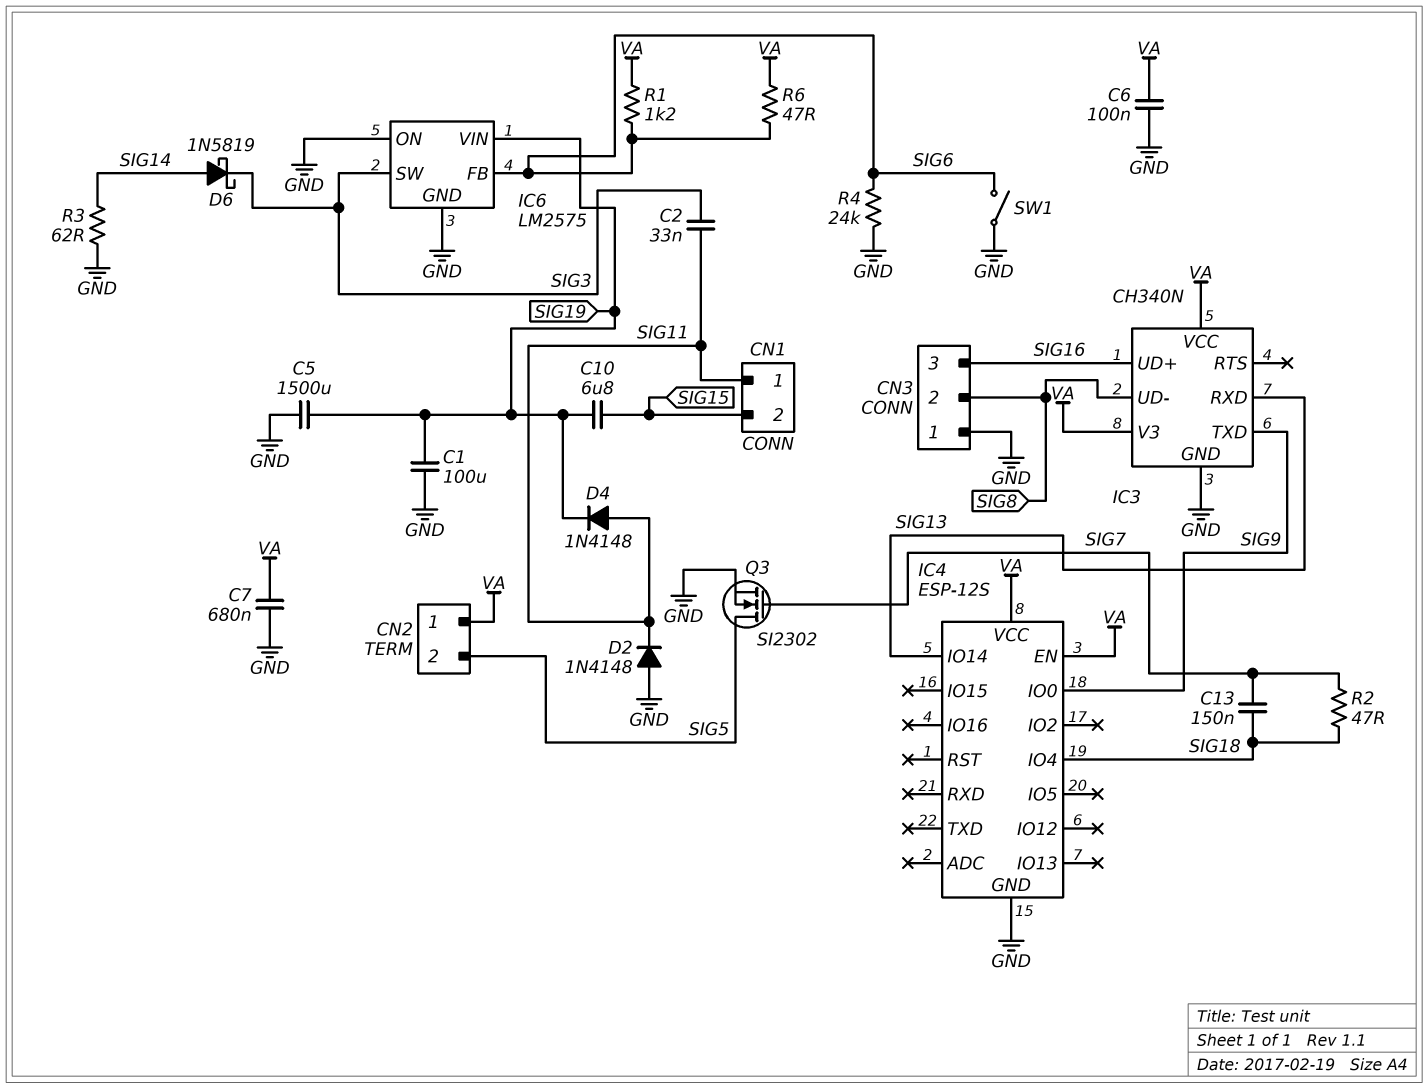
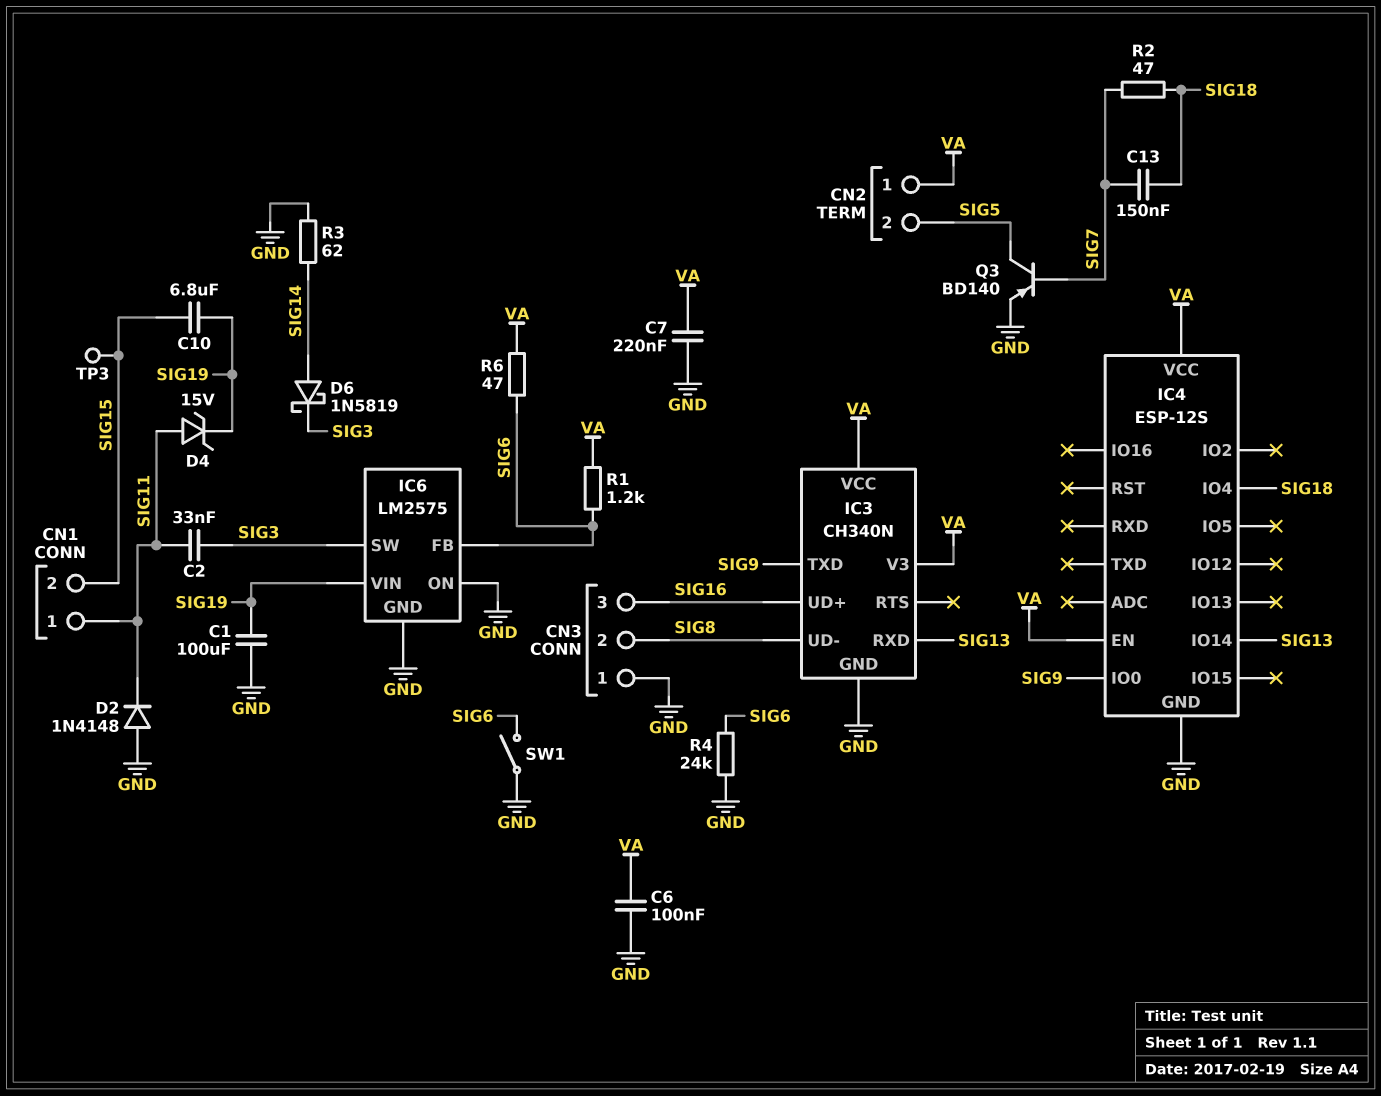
C5: 1500uF (GND, SIG19) -> none
C7: 680nF (GND, VA) -> 220nF (GND, VA)
D4: diode 1N4148 (A SIG11, K SIG19) -> zener 15V (A SIG11, K SIG19)
Q3: NMOS SI2302 (G SIG7, D SIG5, S GND) -> PNP BD140 (B SIG7, C SIG5, E GND)
TP3: none -> test point (SIG15)

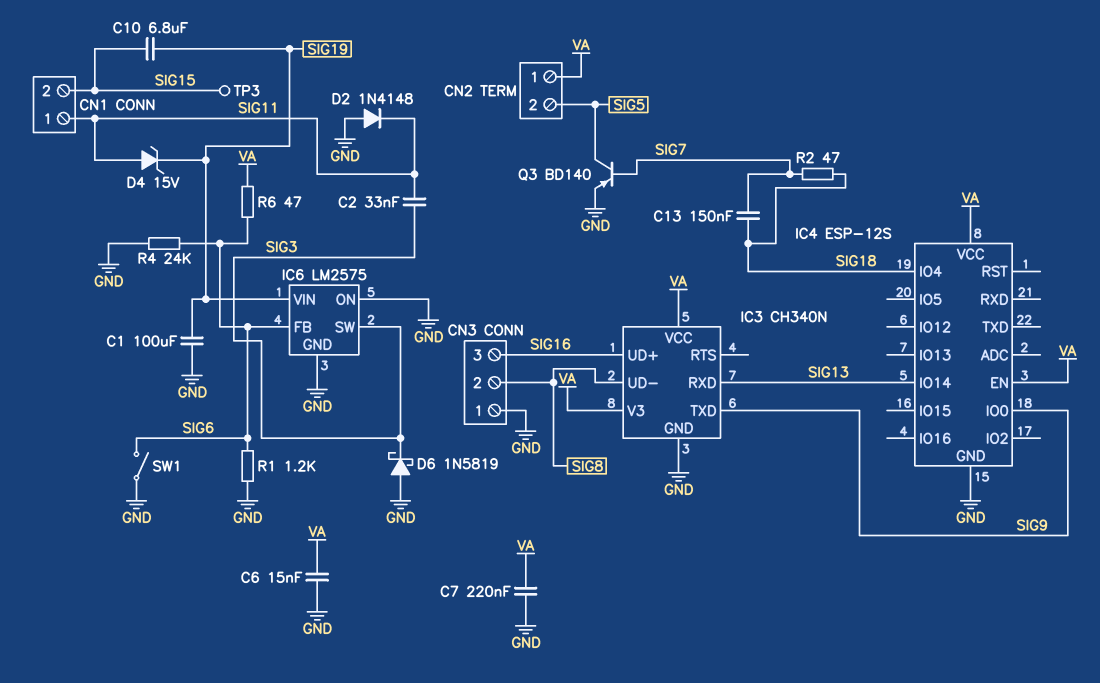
C6: 100nF (GND, VA) -> 15nF (GND, VA)
D6: schottky 1N5819 (A SIG14, K SIG3) -> schottky 1N5819 (A GND, K SIG3)
R1: 1.2k (SIG6, VA) -> 1.2k (GND, SIG6)
R3: 62 (GND, SIG14) -> none

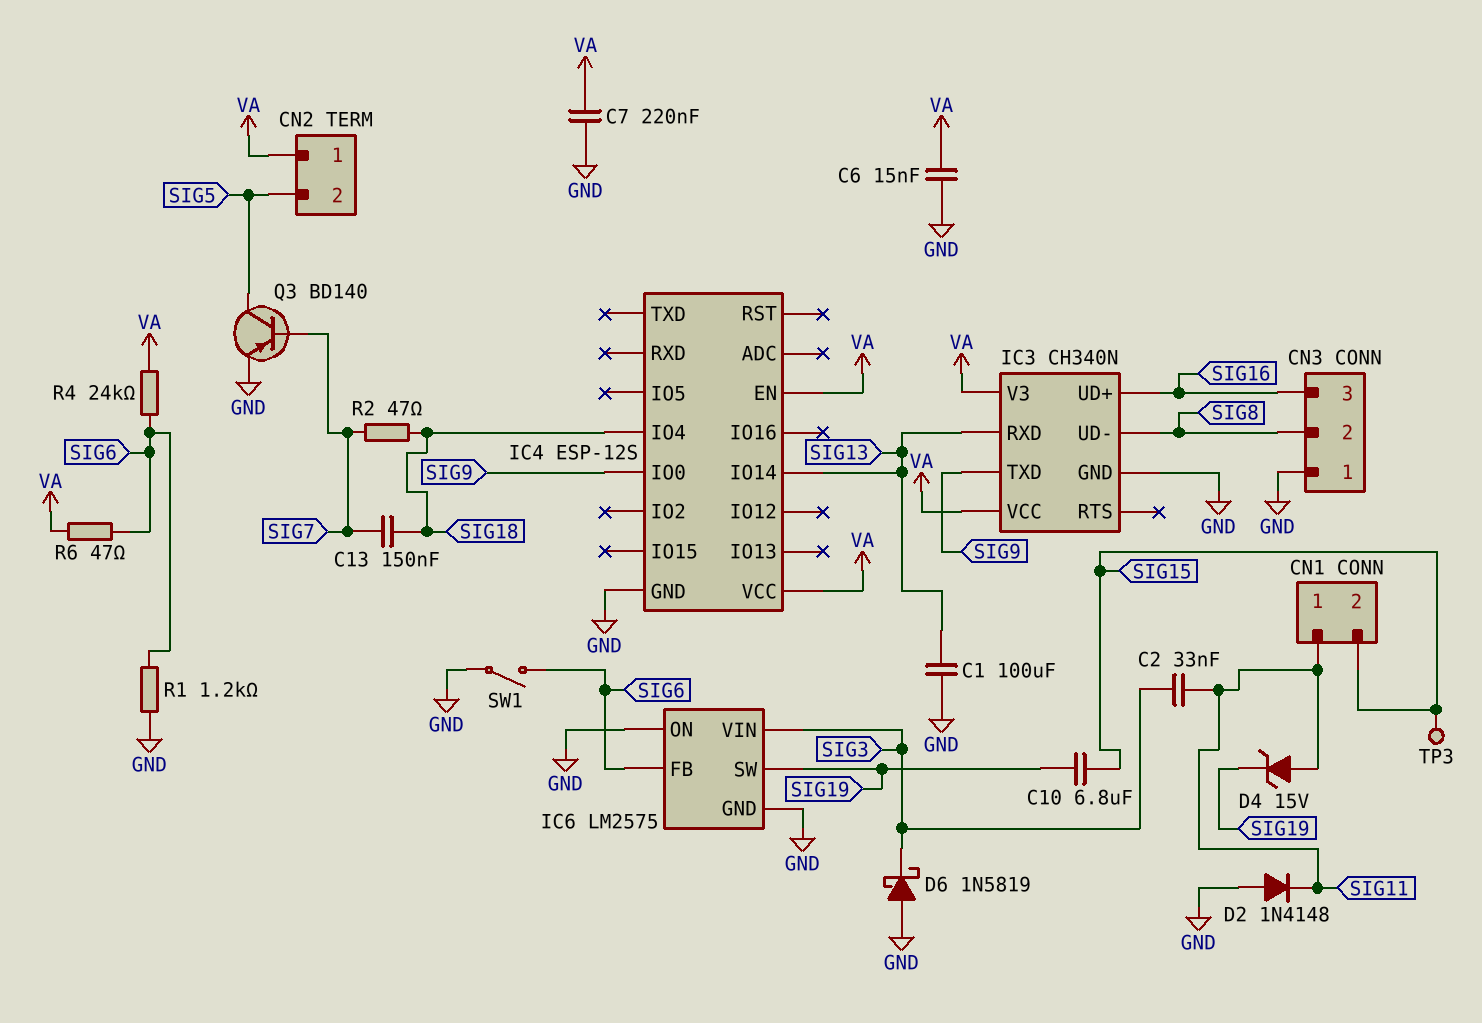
C1: 100uF (GND, SIG19) -> 100uF (GND, SIG13)
IC6 pin SW: SIG3 -> SIG19
IC6 pin VIN: SIG19 -> SIG3
R4: 24k (GND, SIG6) -> 24k (SIG6, VA)

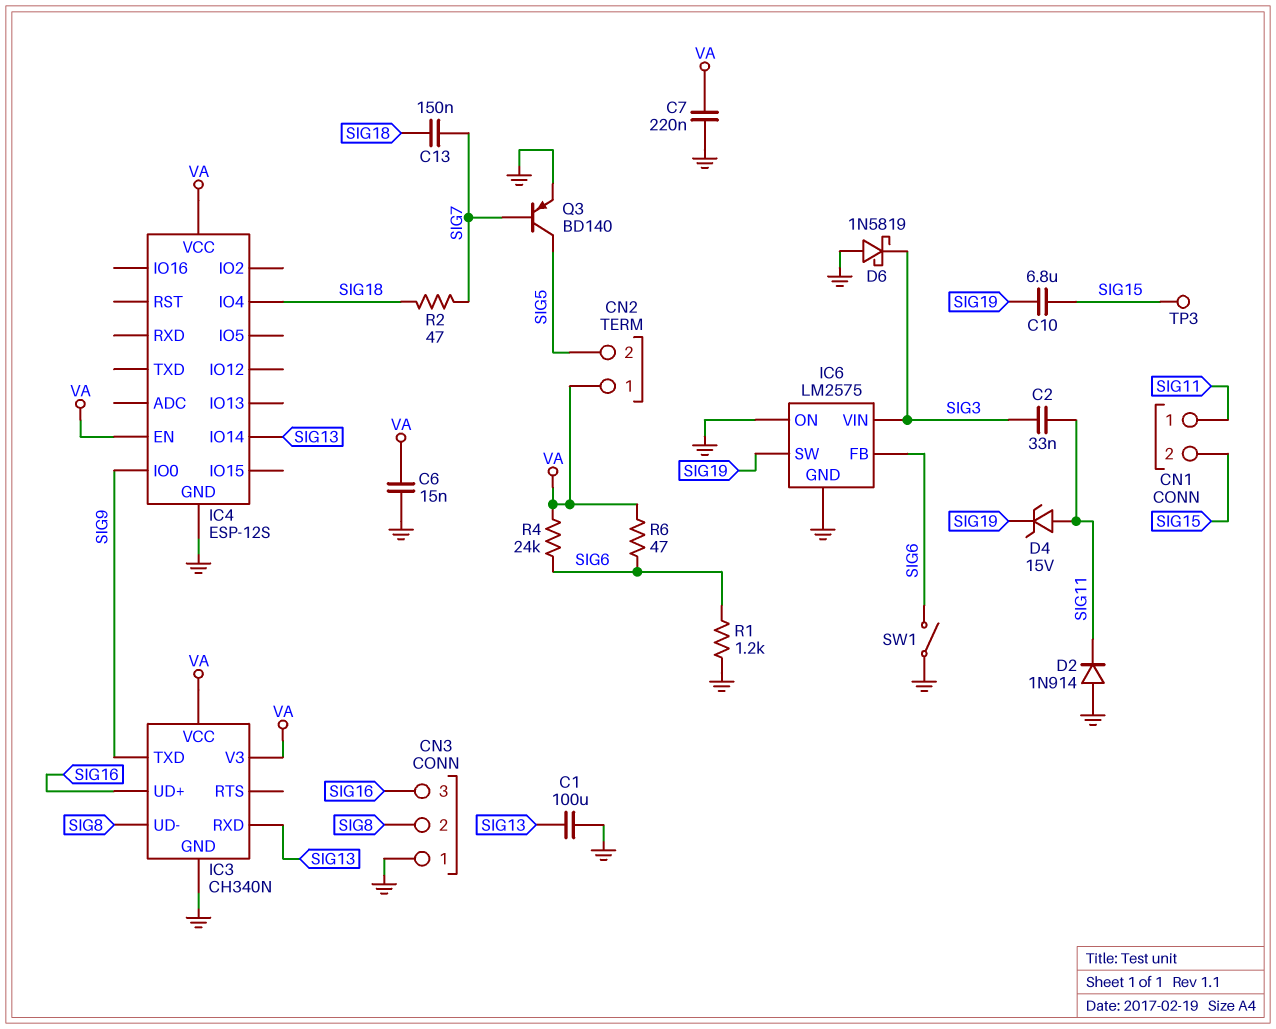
D2: diode 1N4148 (A GND, K SIG11) -> diode 1N914 (A GND, K SIG11)

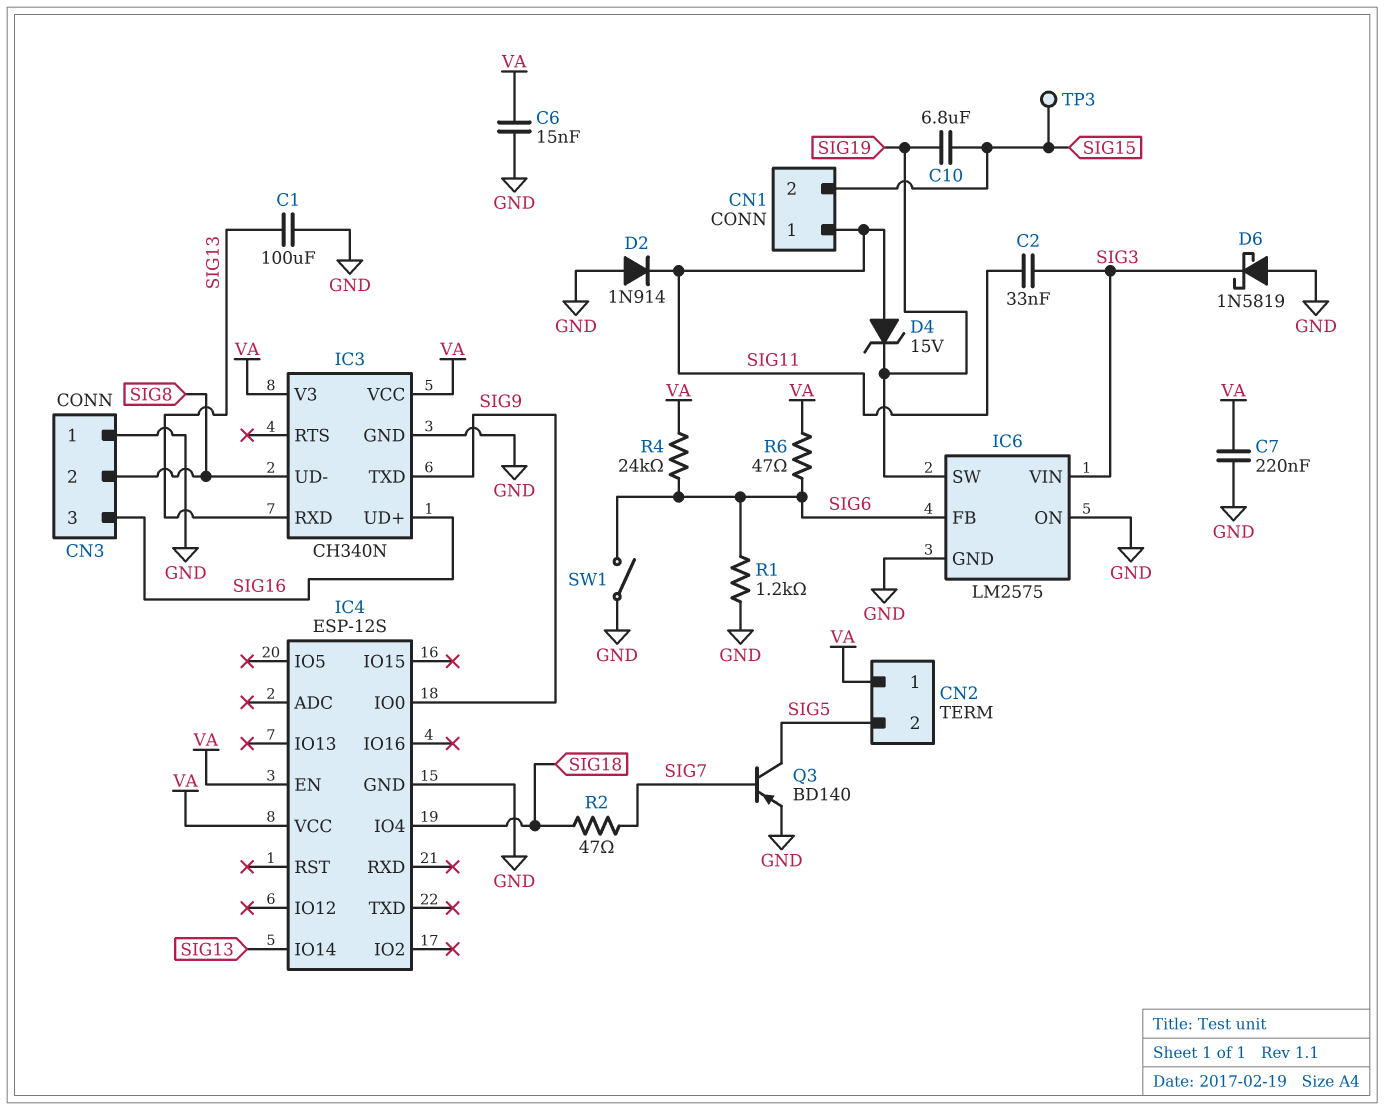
C13: 150nF (SIG7, SIG18) -> none

